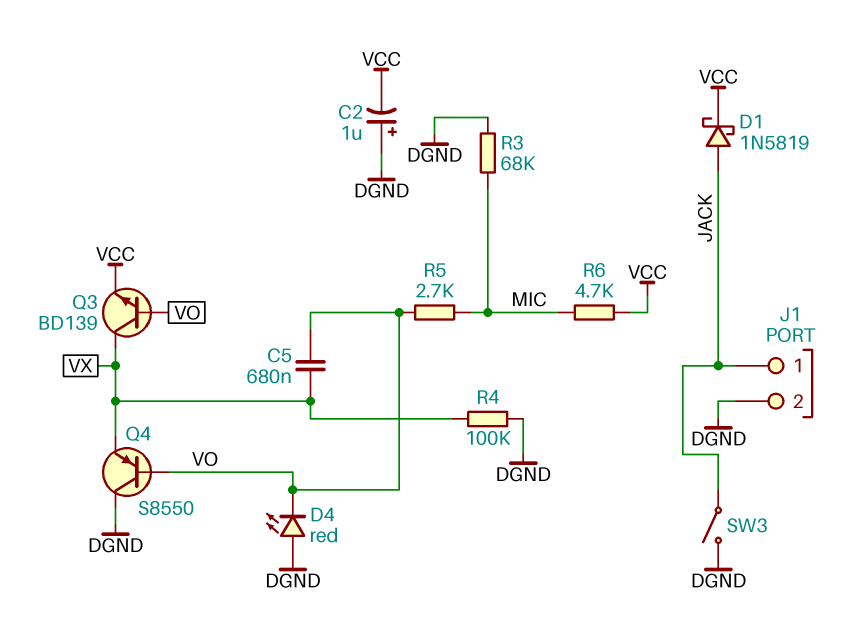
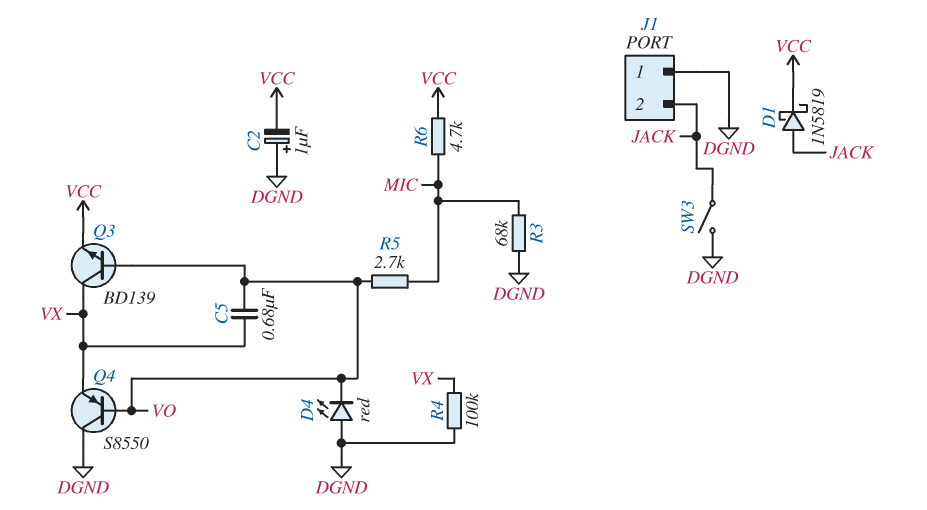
J1 pin 1: JACK -> DGND
J1 pin 2: DGND -> JACK

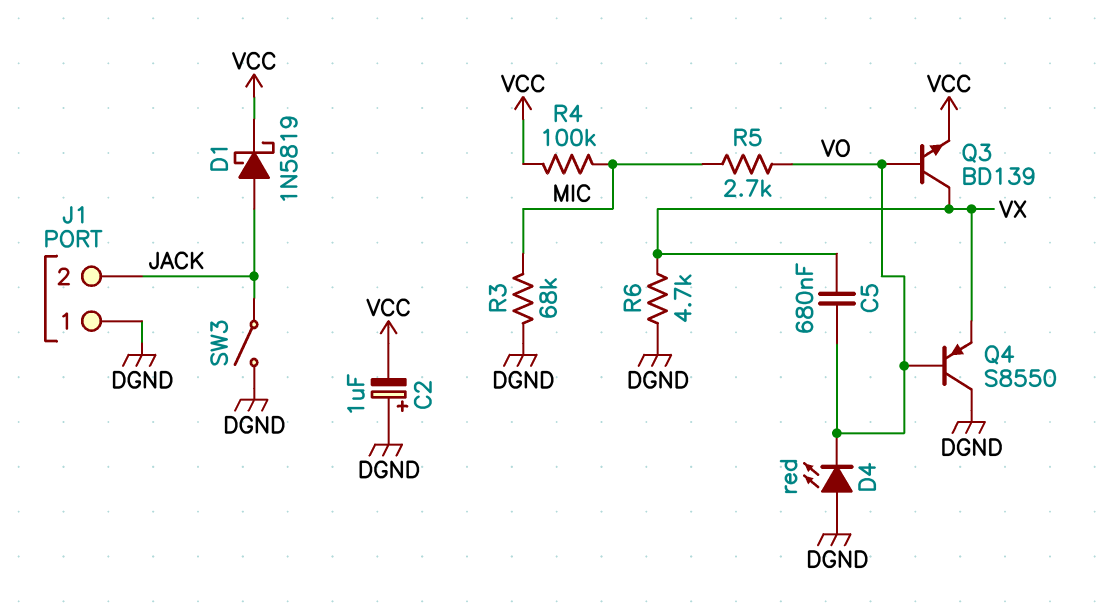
R4: 100k (DGND, VX) -> 100k (MIC, VCC)
R6: 4.7k (MIC, VCC) -> 4.7k (DGND, VX)

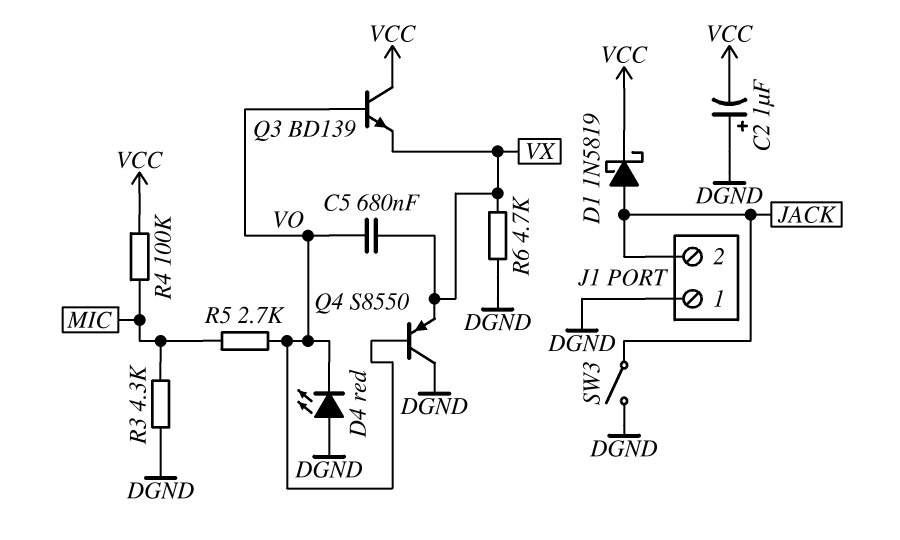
Q3: NPN BD139 (B VO, C VX, E VCC) -> NPN BD139 (B VO, C VCC, E VX)
R3: 68k (DGND, MIC) -> 4.3k (DGND, MIC)

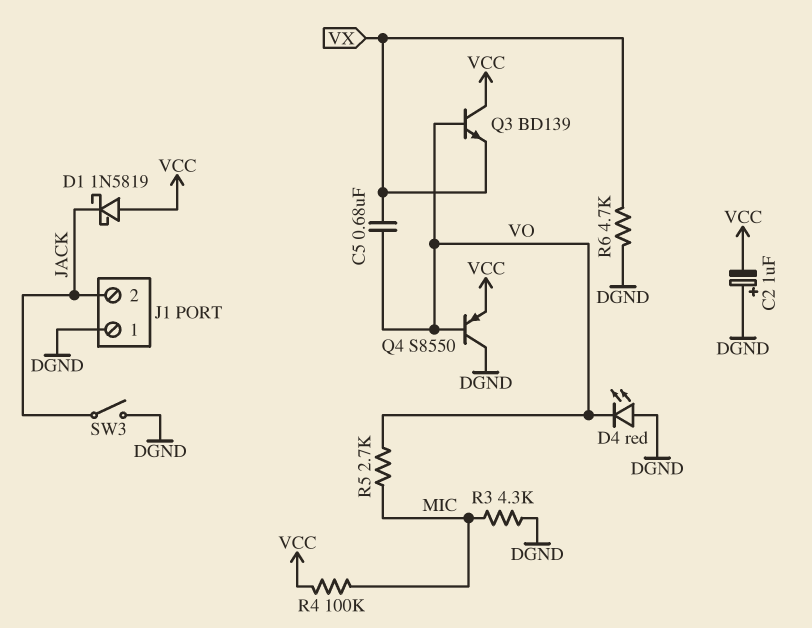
D1: schottky 1N5819 (A JACK, K VCC) -> schottky 1N5819 (A VCC, K JACK)
Q4: PNP S8550 (B VO, C DGND, E VX) -> PNP S8550 (B VO, C DGND, E VCC)

